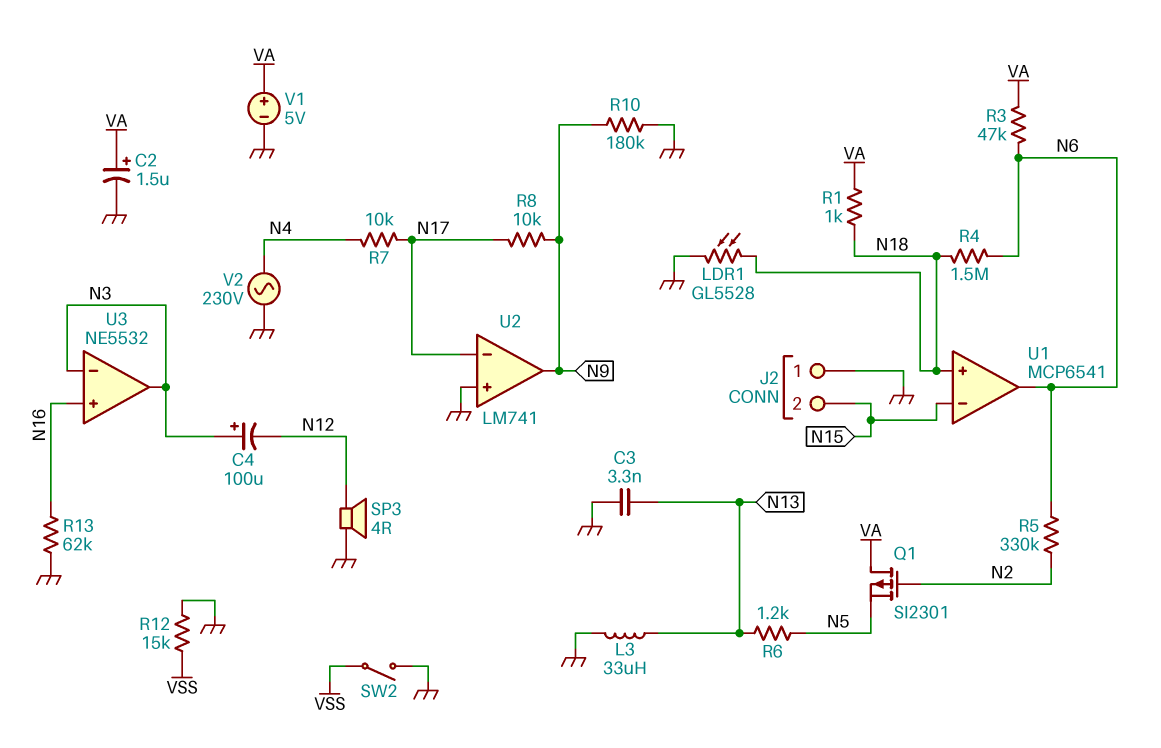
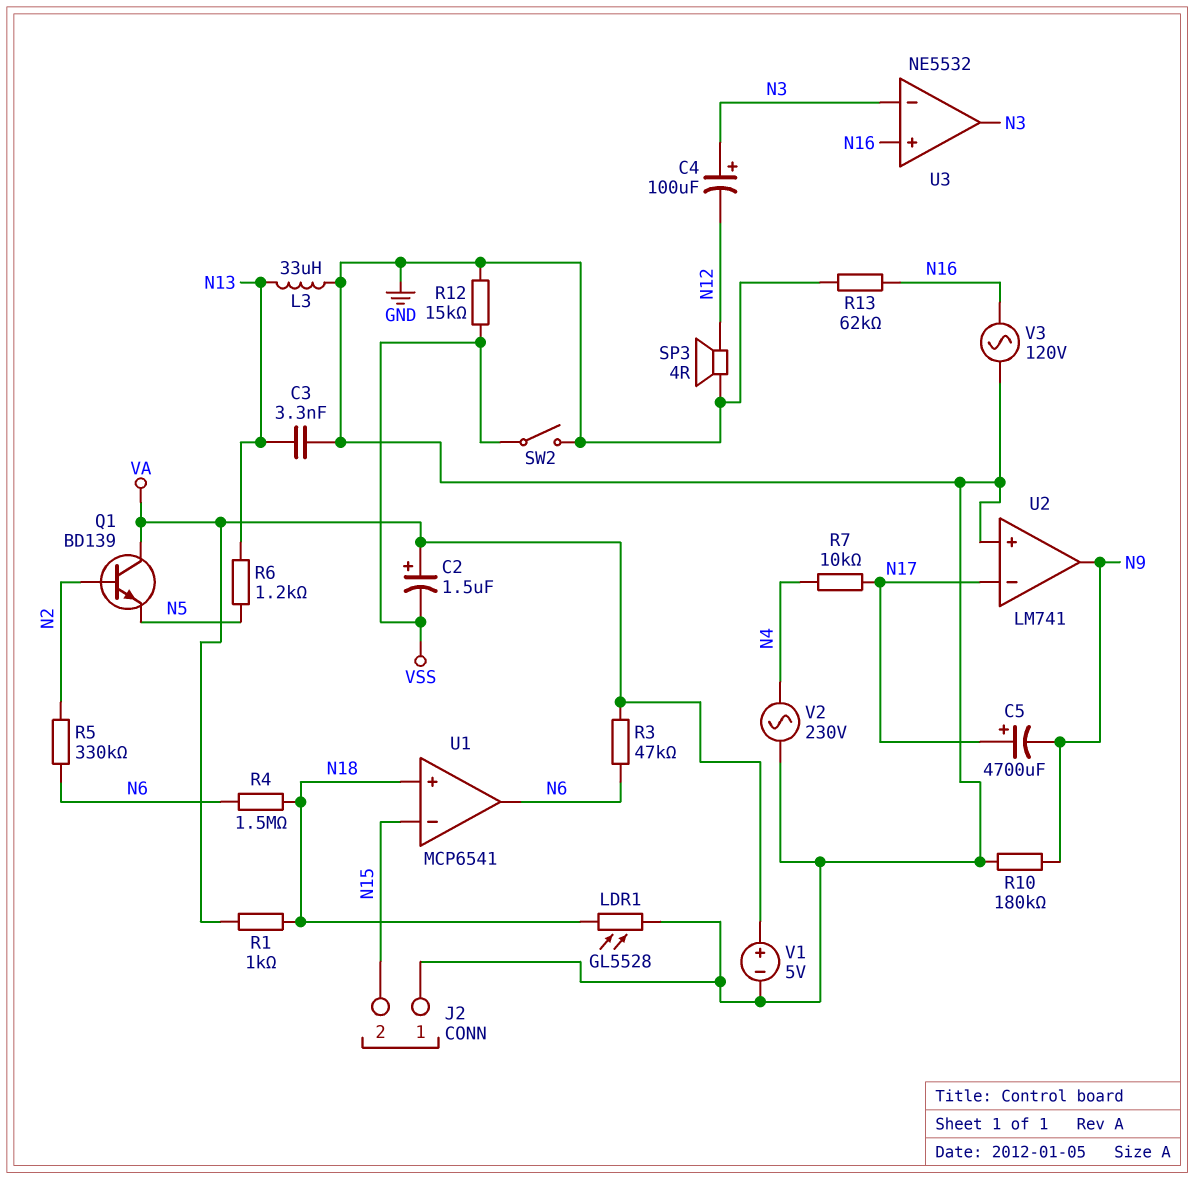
C2: 1.5uF (plus VA, minus GND) -> 1.5uF (plus VA, minus VSS)
C5: none -> 4700uF (plus N17, minus N9)
Q1: PMOS SI2301 (G N2, D VA, S N5) -> NPN BD139 (B N2, C VA, E N5)
R8: 10k (N9, N17) -> none
V3: none -> AC 120V (GND, N16)

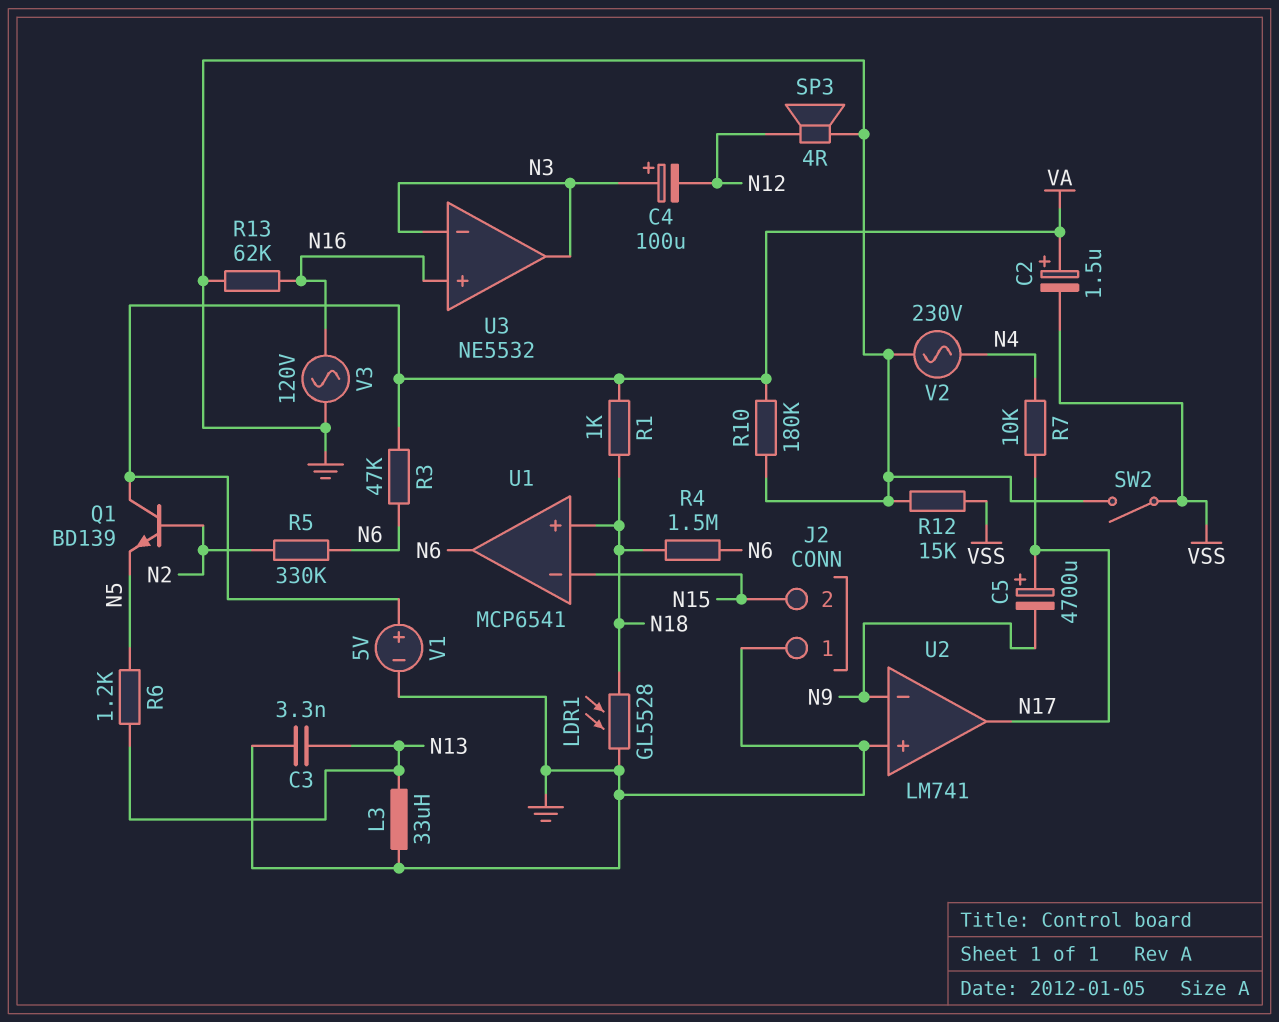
R10: 180k (GND, N9) -> 180k (GND, VA)
U2 pin in-: N17 -> N9
U2 pin out: N9 -> N17

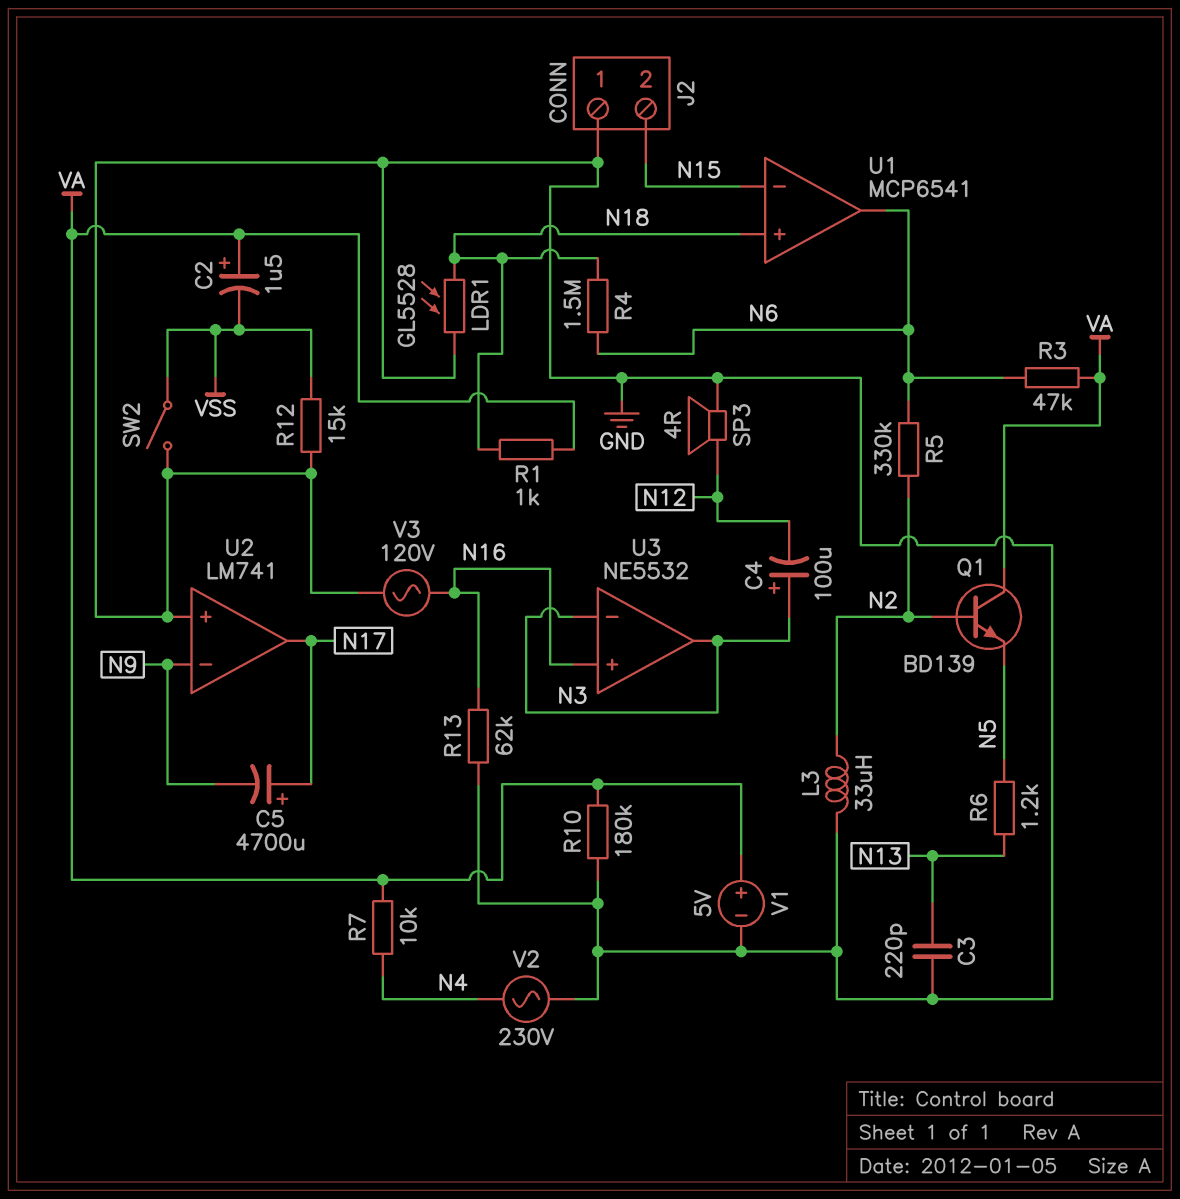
C3: 3.3nF (GND, N13) -> 220pF (GND, N13)
L3: 33uH (GND, N13) -> 33uH (GND, N2)
R7: 10k (N4, N17) -> 10k (N4, VA)

